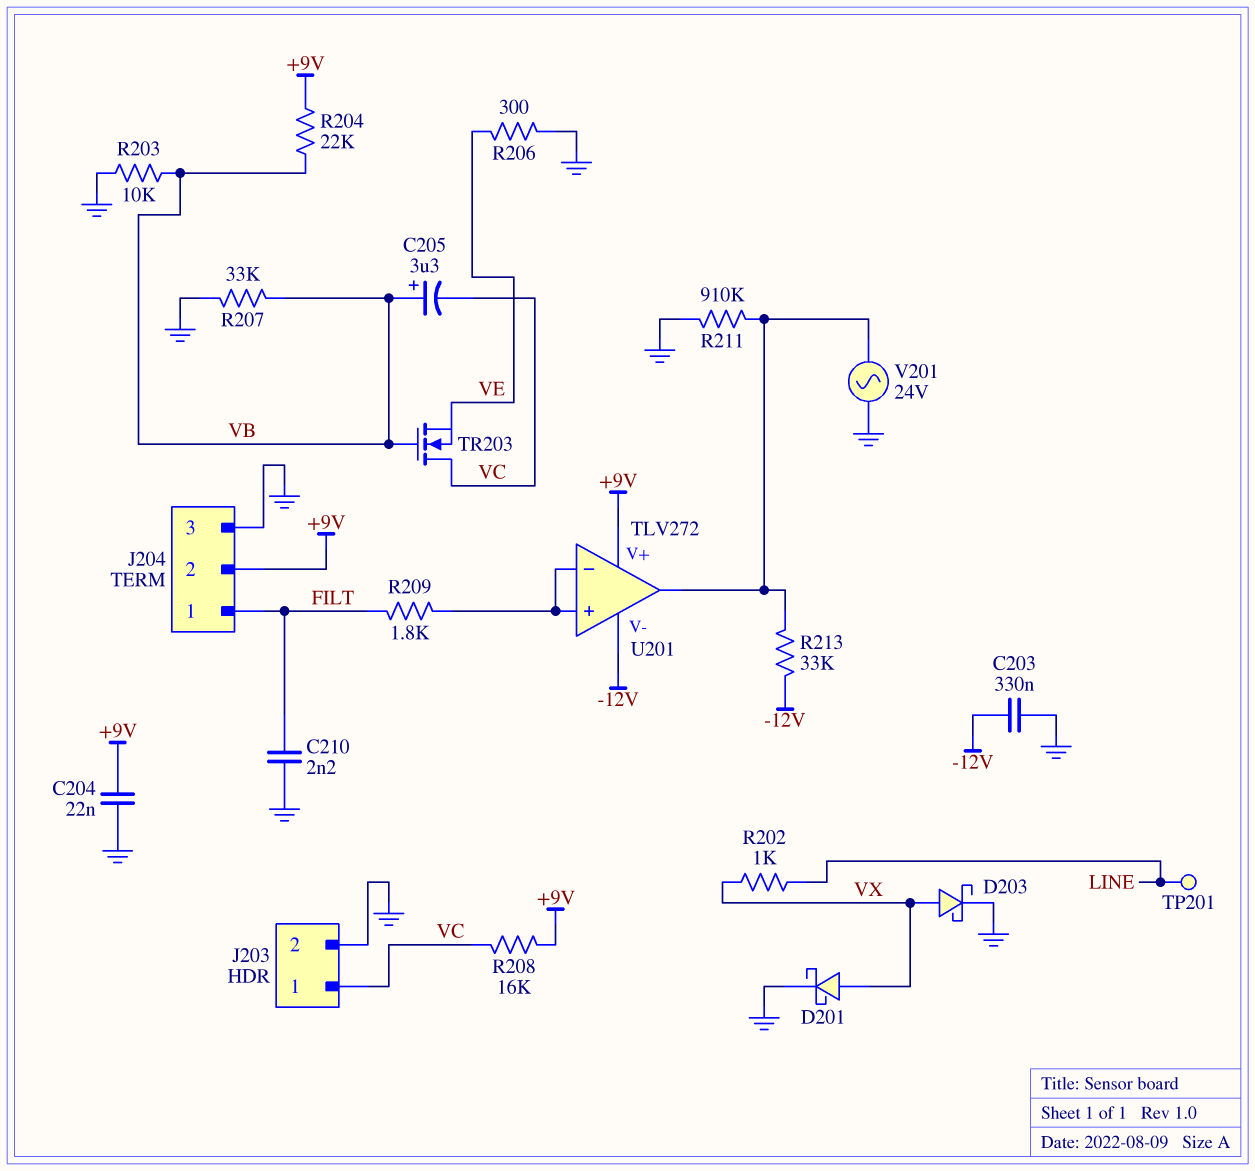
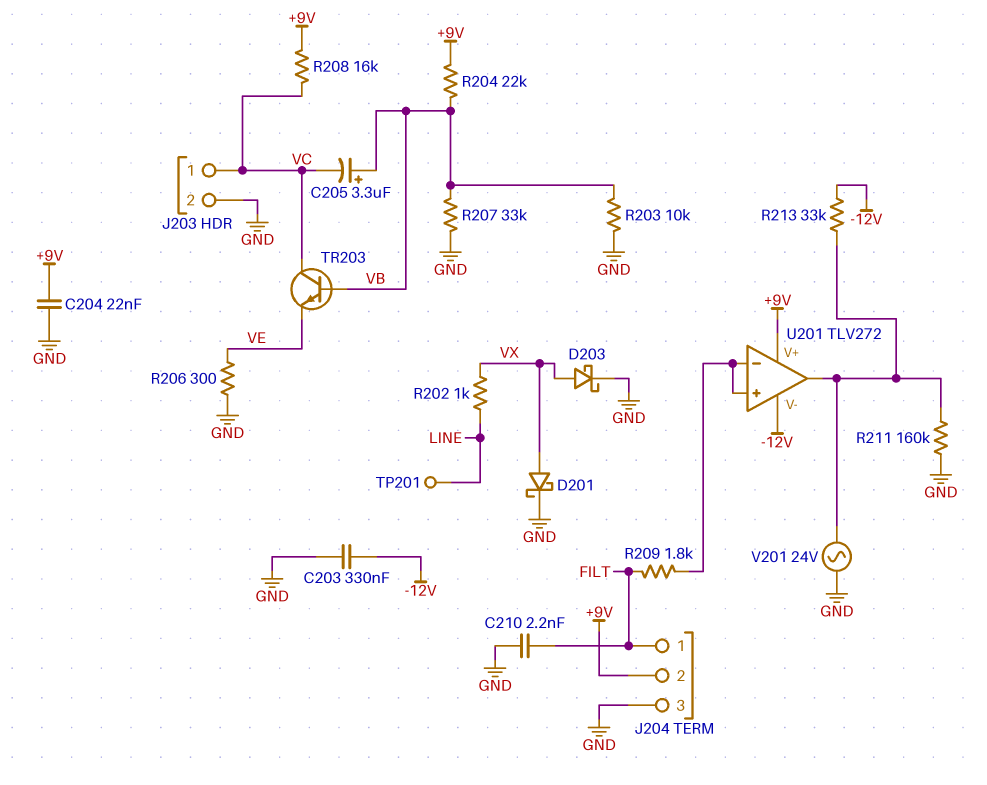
R211: 910k (GND, U201/out) -> 160k (GND, U201/out)
TR203: NMOS (G VB, D VC, S VE) -> NPN (B VB, C VC, E VE)

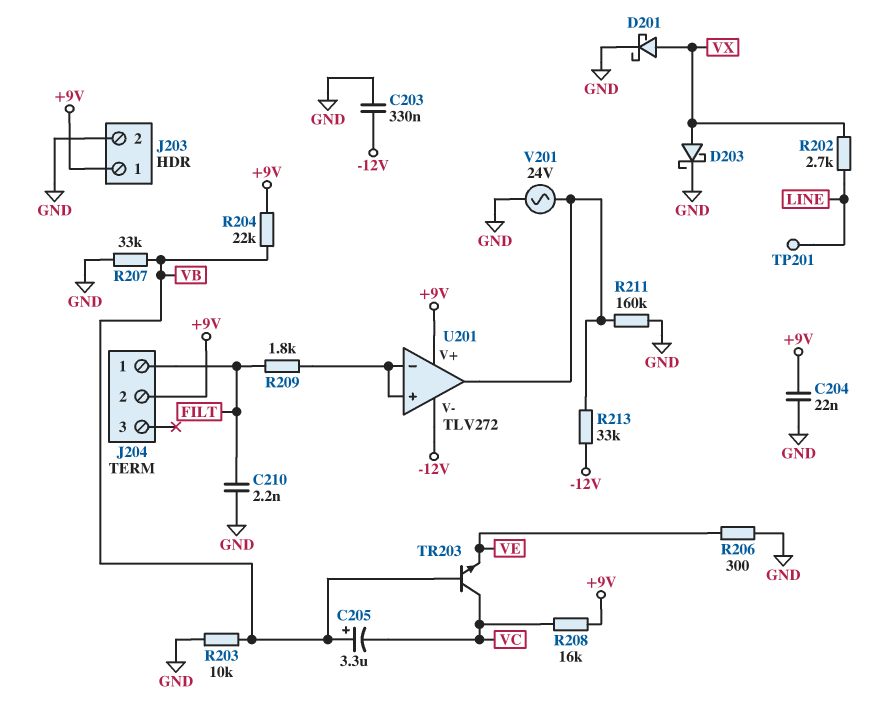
J203 pin 1: VC -> +9V
J204 pin 3: GND -> none
R202: 1k (LINE, VX) -> 2.7k (LINE, VX)

